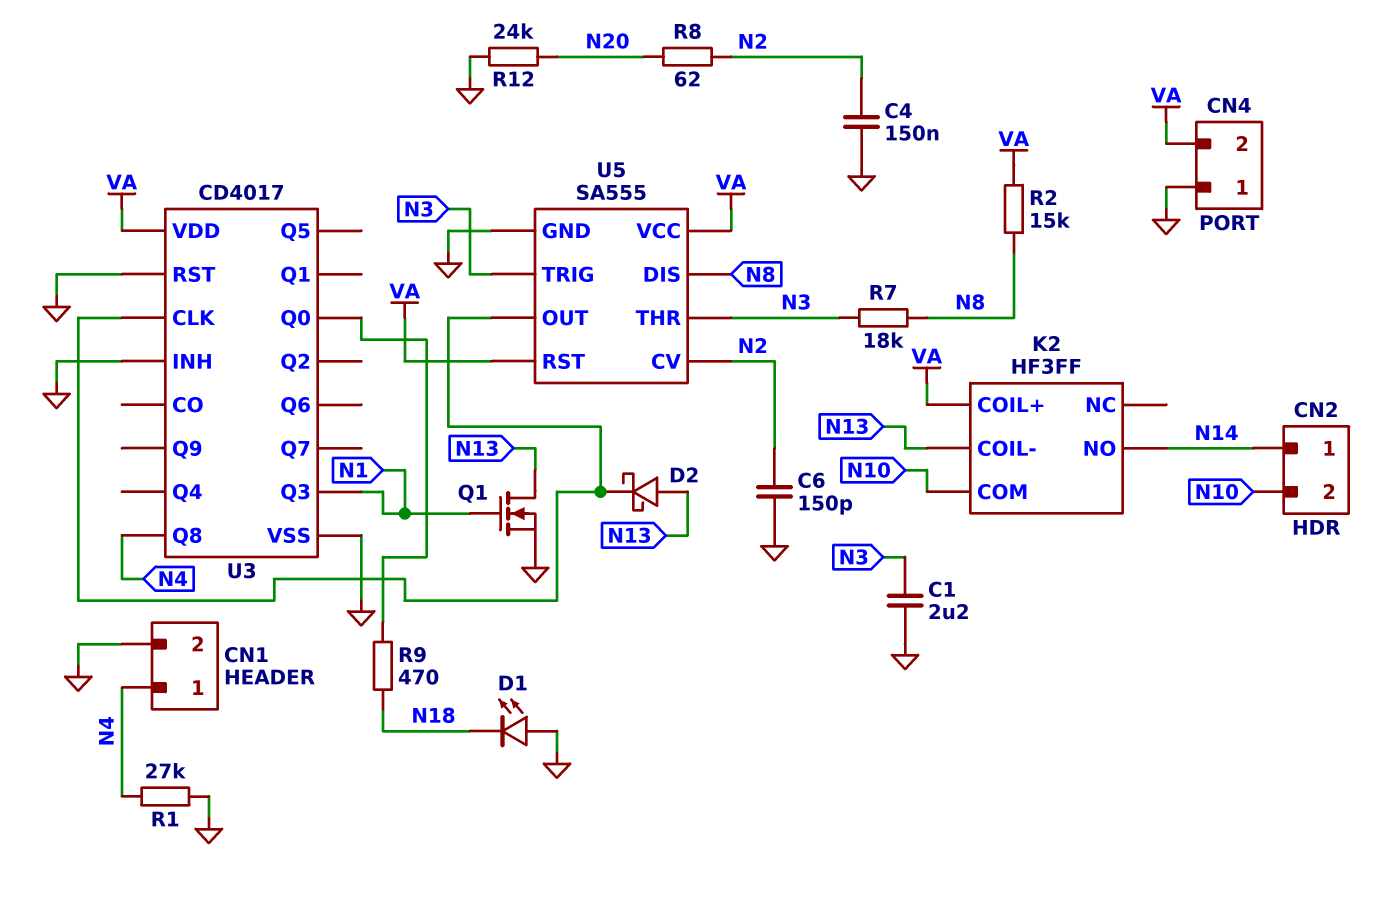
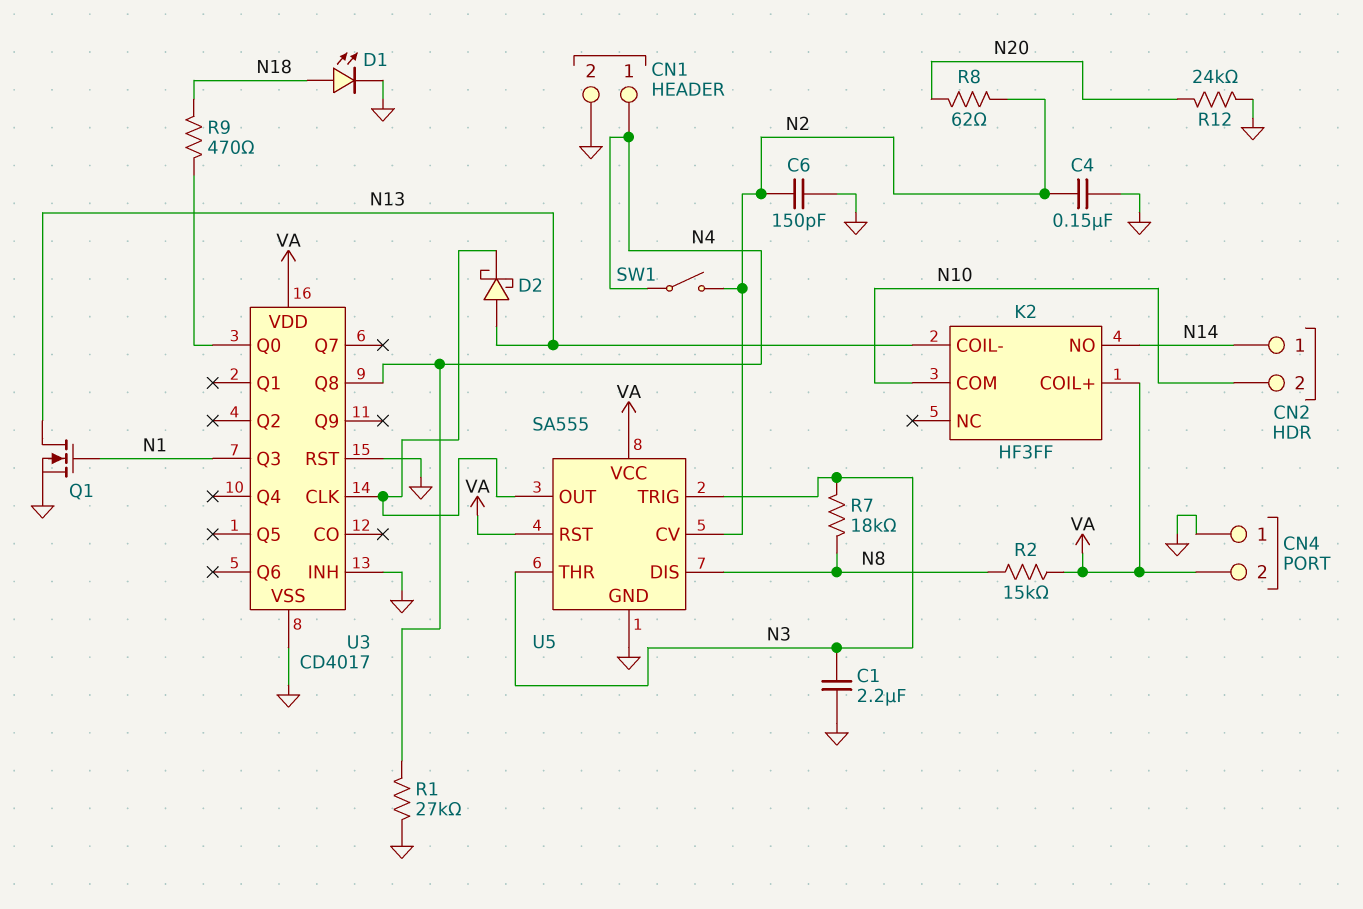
D1: LED (A GND, K N18) -> LED (A N18, K GND)
SW1: none -> switch (N2, N4)

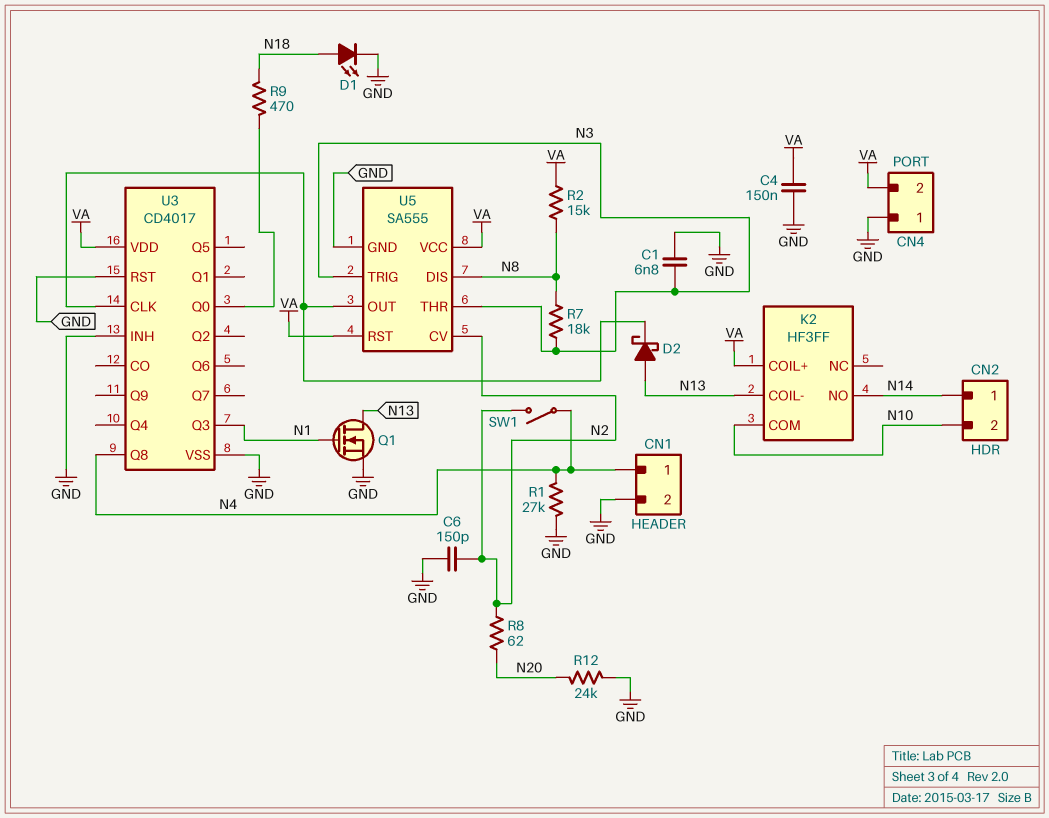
C1: 2.2uF (GND, N3) -> 6.8nF (GND, N3)
C4: 150nF (GND, N2) -> 150nF (GND, VA)

